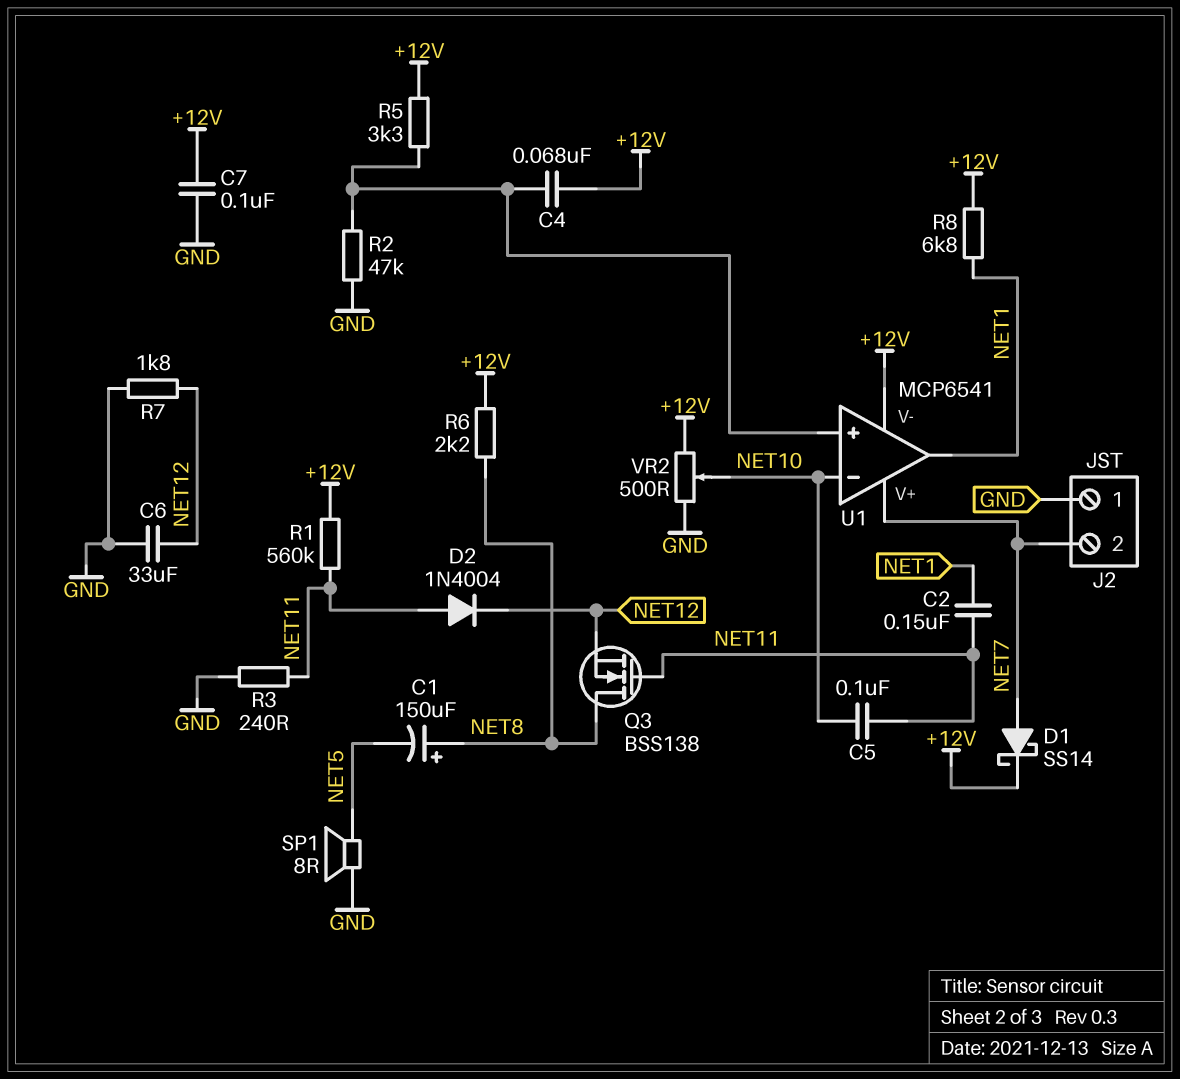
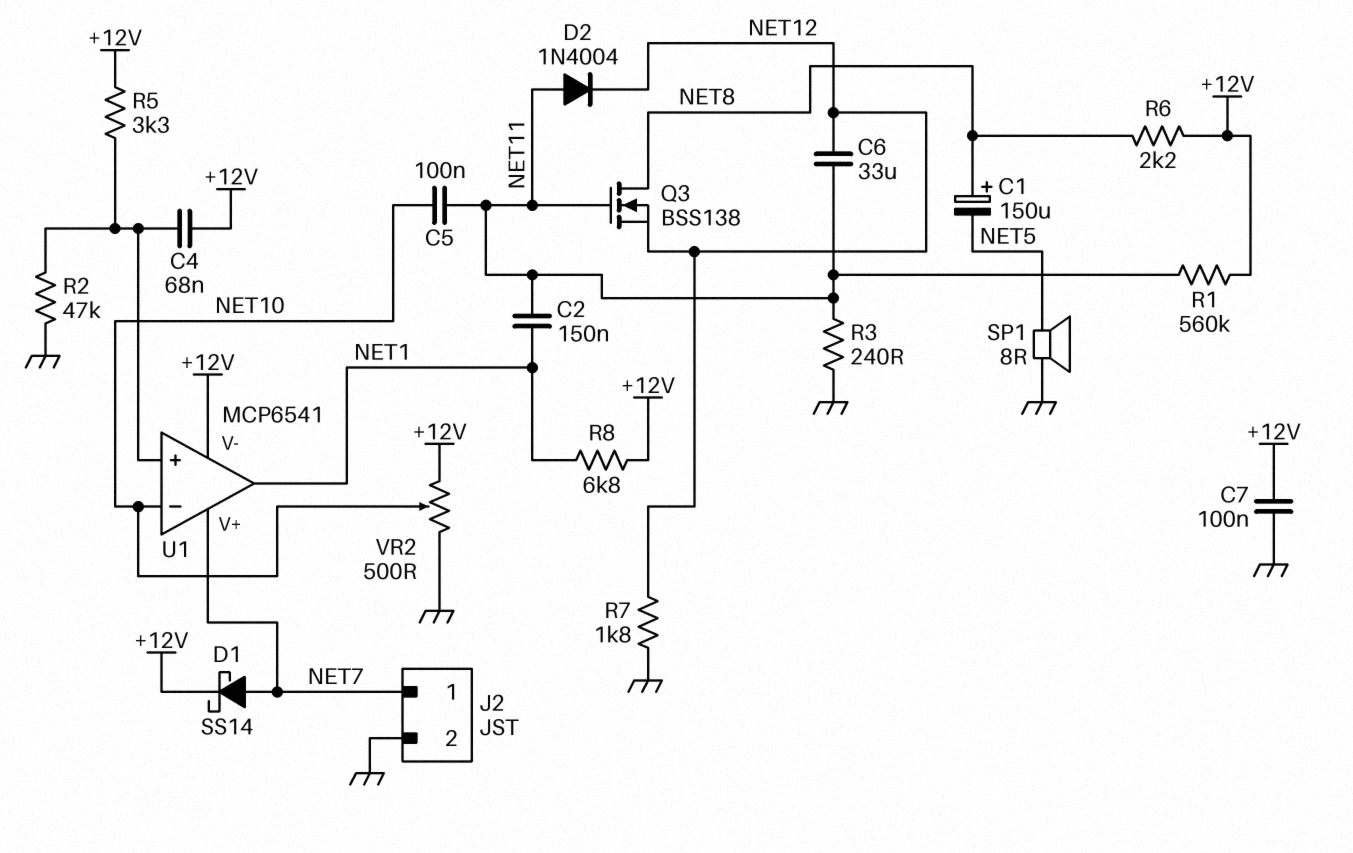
C6: 33uF (GND, NET12) -> 33uF (NET11, NET12)
J2 pin 1: GND -> NET7
J2 pin 2: NET7 -> GND

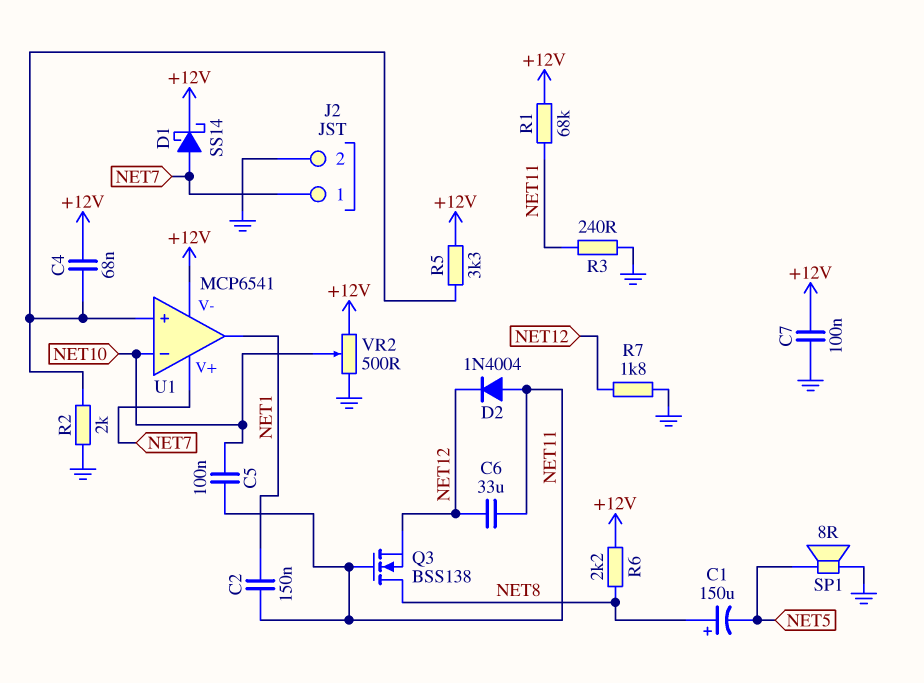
R1: 560k (+12V, NET11) -> 68k (+12V, NET11)
R2: 47k (GND, U1/in+) -> 2k (GND, U1/in+)
R8: 6.8k (+12V, NET1) -> none

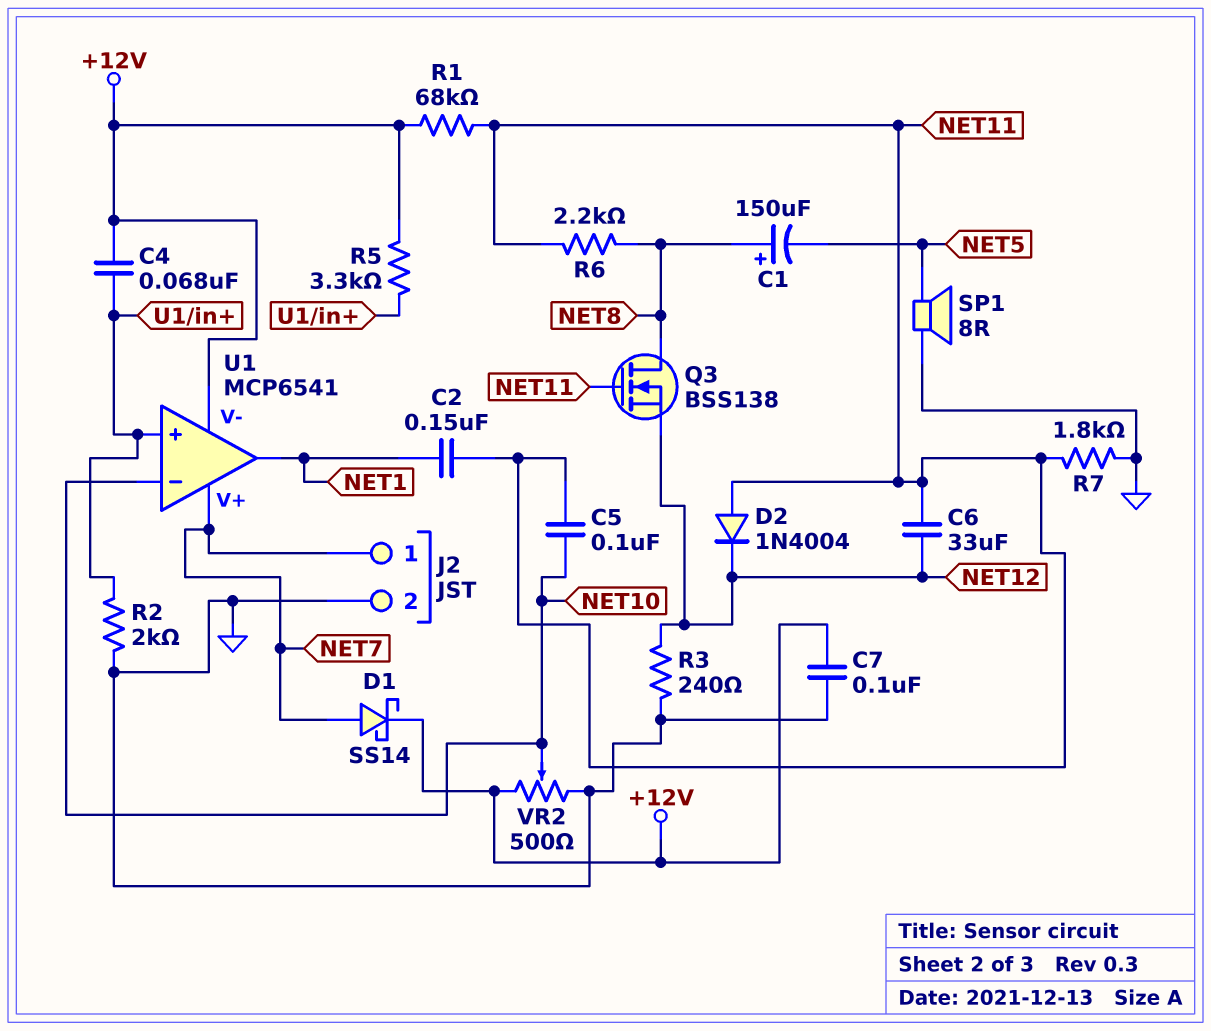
R3: 240 (GND, NET11) -> 240 (GND, NET12)
R6: 2.2k (+12V, NET8) -> 2.2k (NET8, NET11)
R7: 1.8k (GND, NET12) -> 1.8k (GND, NET11)

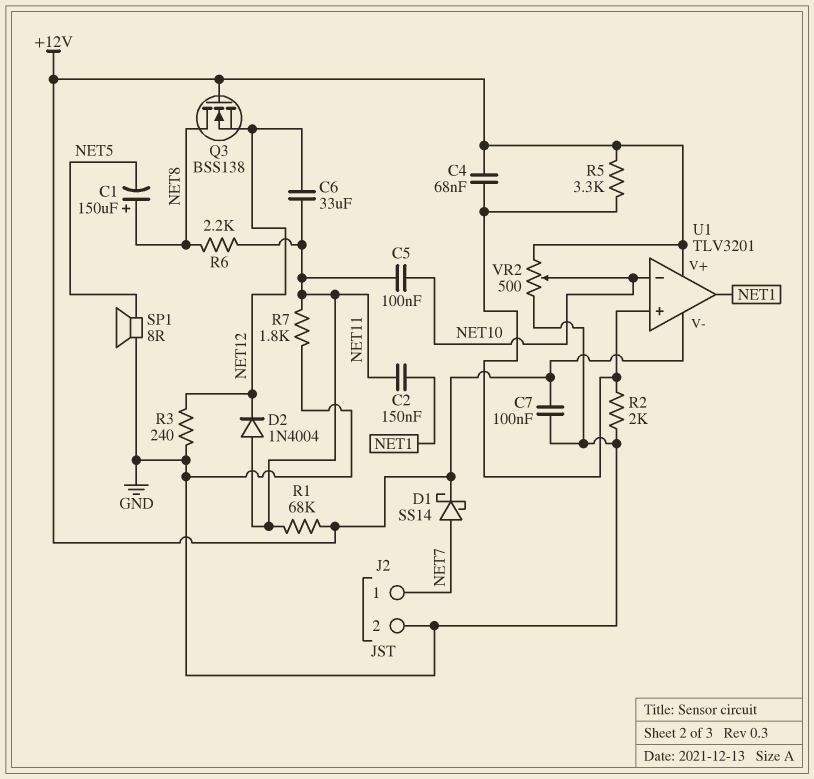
Q3: NMOS BSS138 (G NET11, D NET8, S NET12) -> NMOS BSS138 (G +12V, D NET8, S NET12)
U1: MCP6541 -> TLV3201
U1 pin V+: NET7 -> +12V

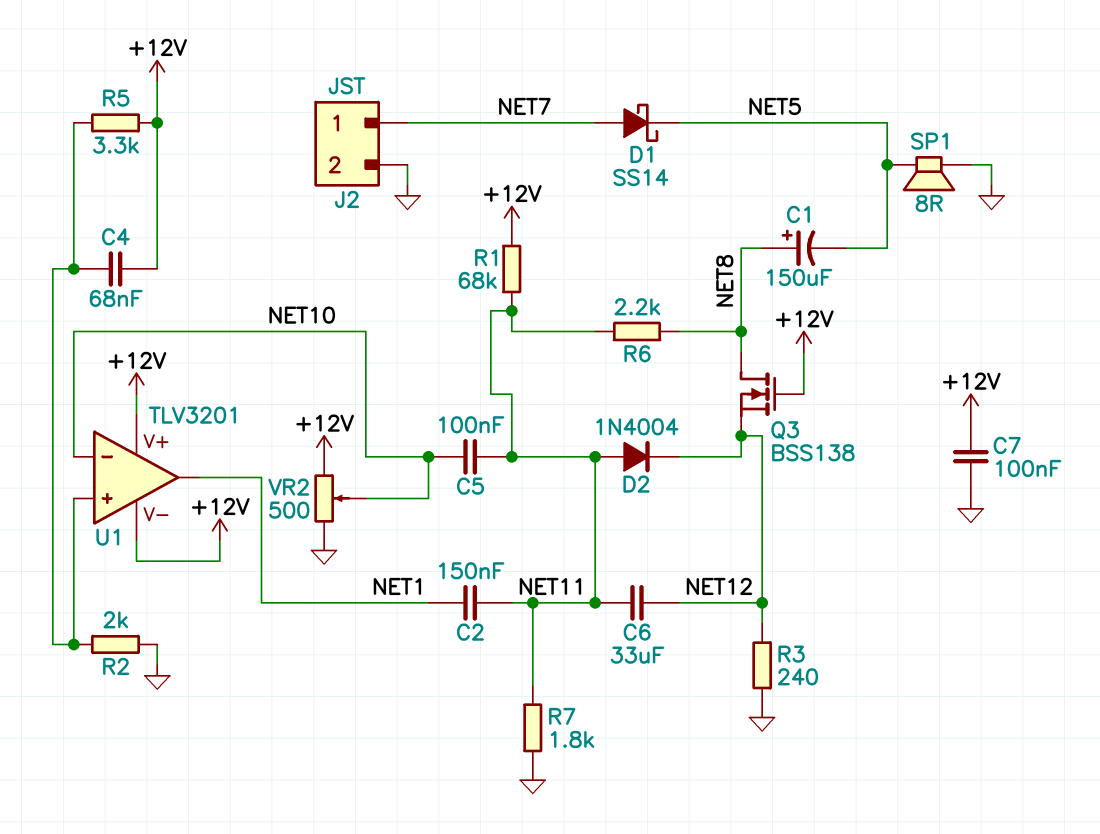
D1: schottky SS14 (A NET7, K +12V) -> schottky SS14 (A NET7, K NET5)

